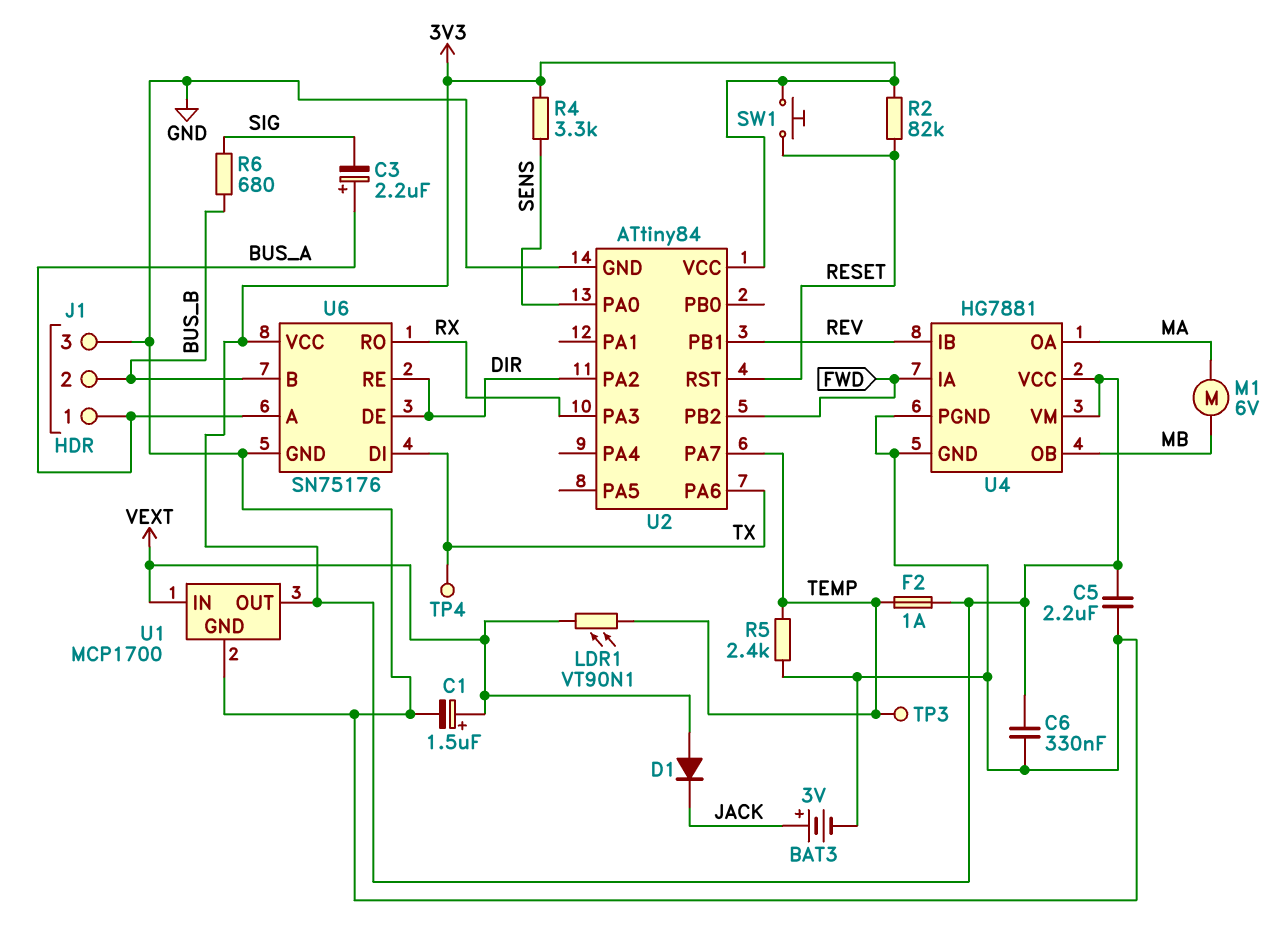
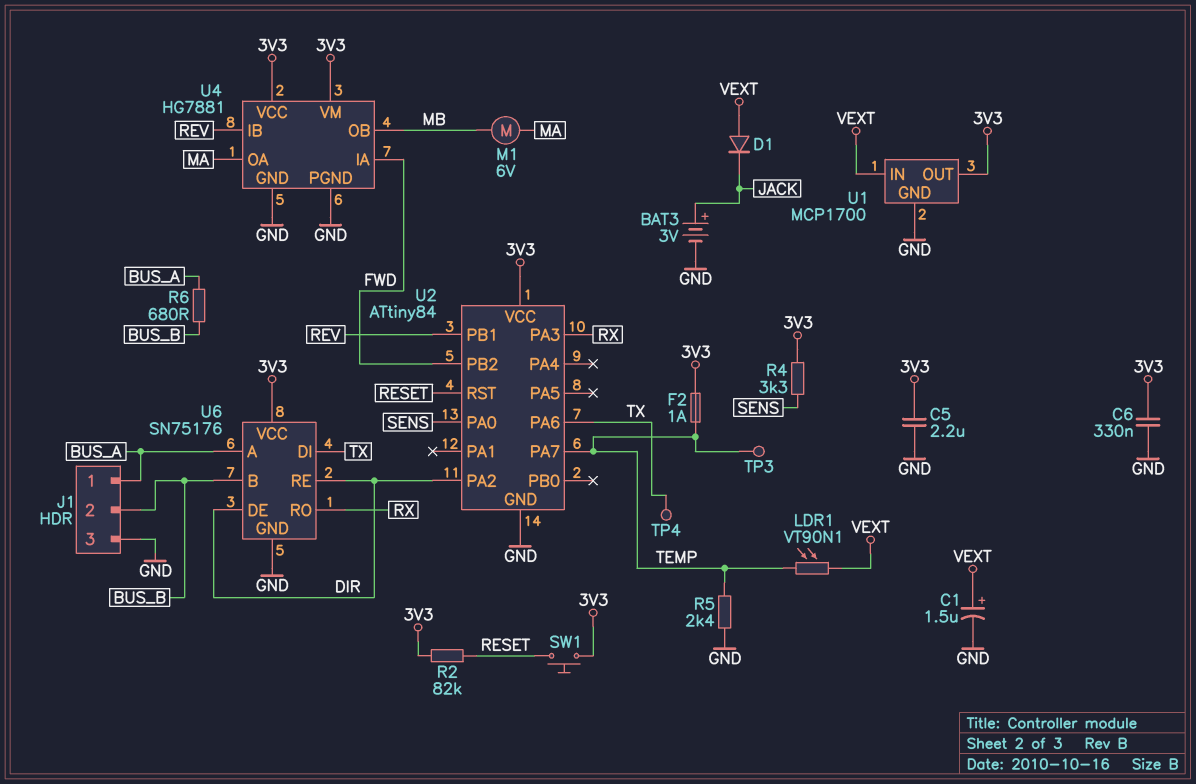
C3: 2.2uF (plus BUS_A, minus SIG) -> none
R6: 680 (BUS_B, SIG) -> 680 (BUS_A, BUS_B)

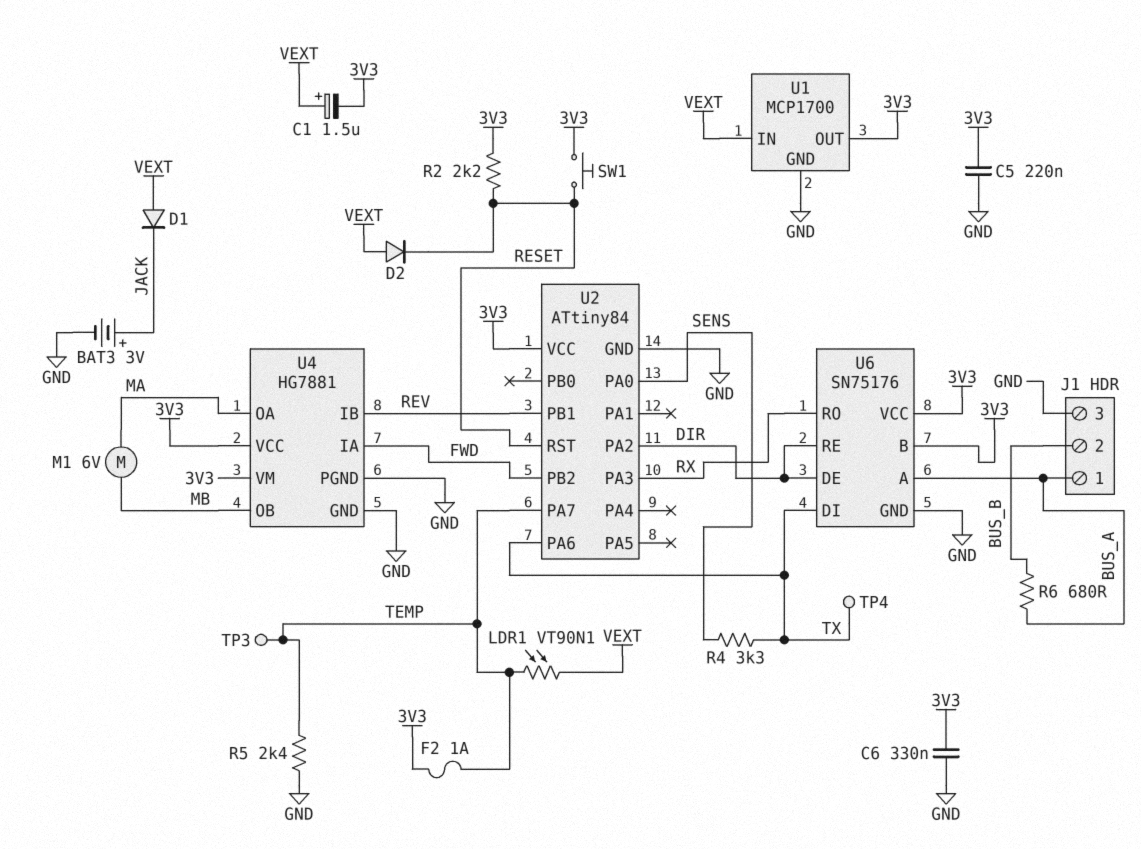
C1: 1.5uF (plus VEXT, minus GND) -> 1.5uF (plus VEXT, minus 3V3)
C5: 2.2uF (3V3, GND) -> 220nF (3V3, GND)
D2: none -> diode (A VEXT, K RESET)
R2: 82k (3V3, RESET) -> 2.2k (3V3, RESET)
R4: 3.3k (3V3, SENS) -> 3.3k (SENS, TX)
U6 pin B: BUS_B -> 3V3

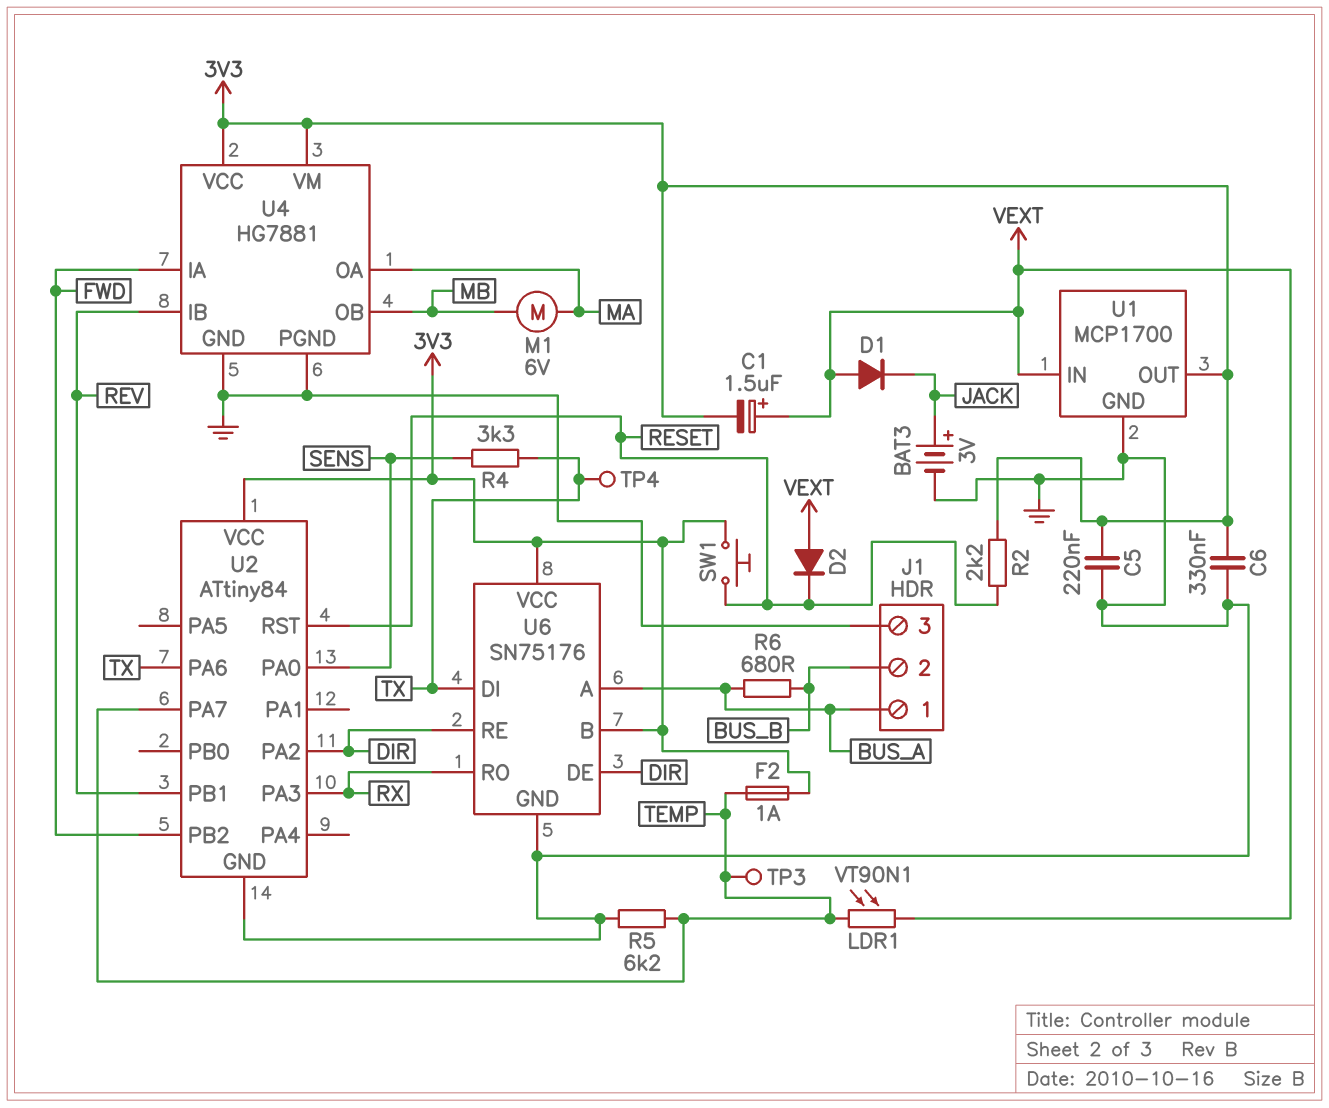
R5: 2.4k (GND, TEMP) -> 6.2k (GND, TEMP)

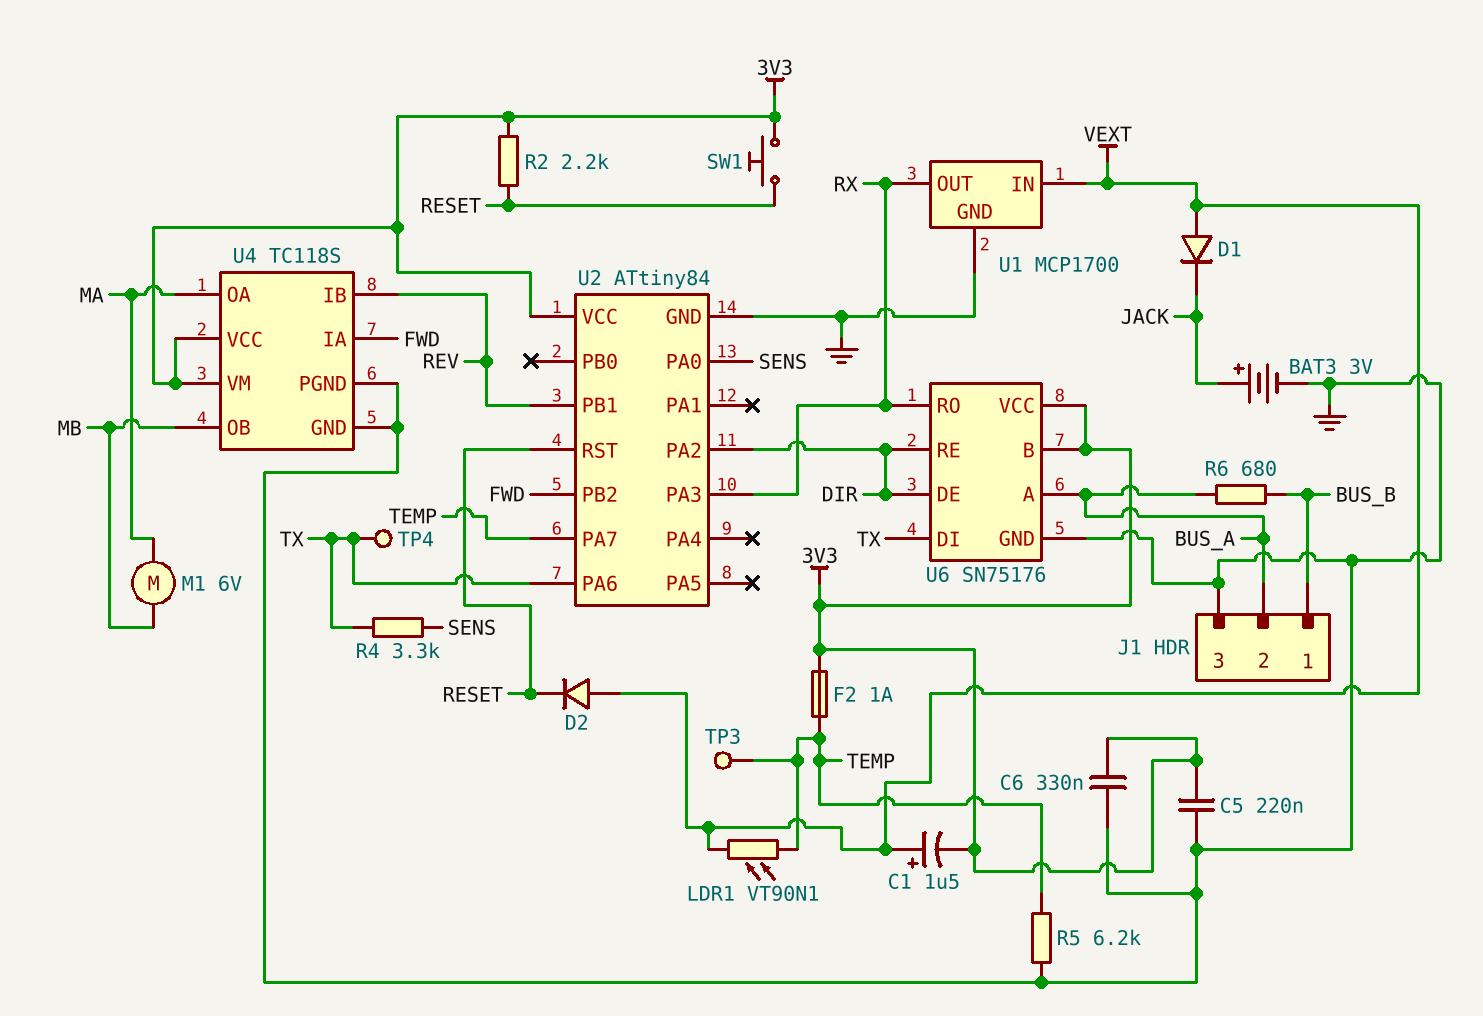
J1 pin 1: BUS_A -> BUS_B
J1 pin 2: BUS_B -> BUS_A
U1 pin OUT: 3V3 -> RX
U4: HG7881 -> TC118S

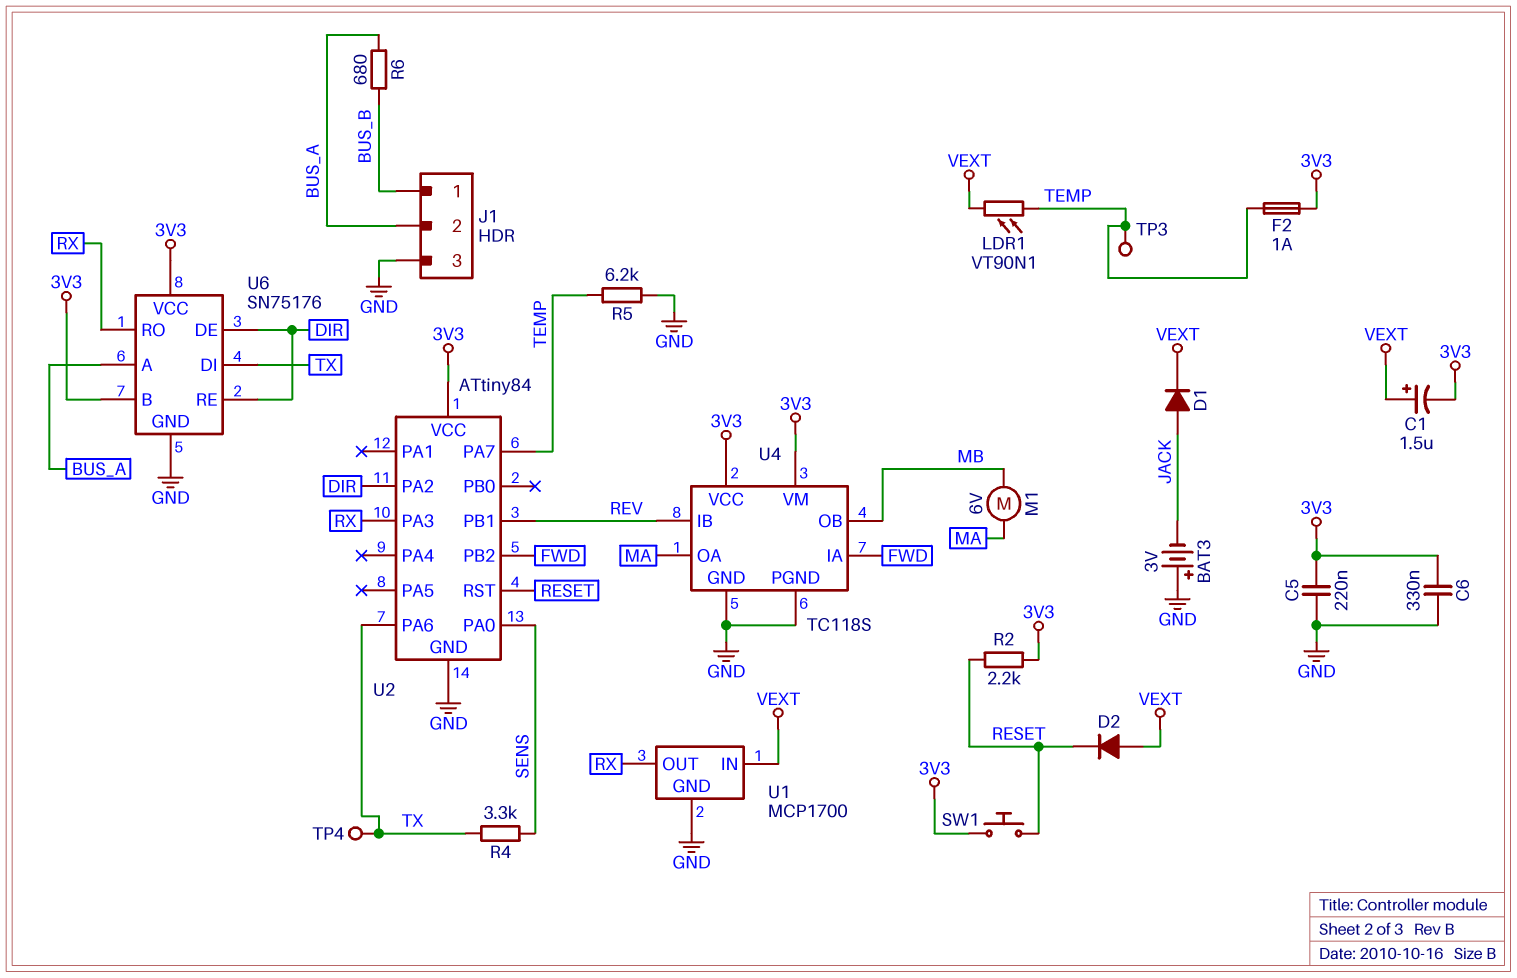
BAT3: 3V (plus JACK, minus GND) -> 3V (plus GND, minus JACK)
D1: diode (A VEXT, K JACK) -> diode (A JACK, K VEXT)

